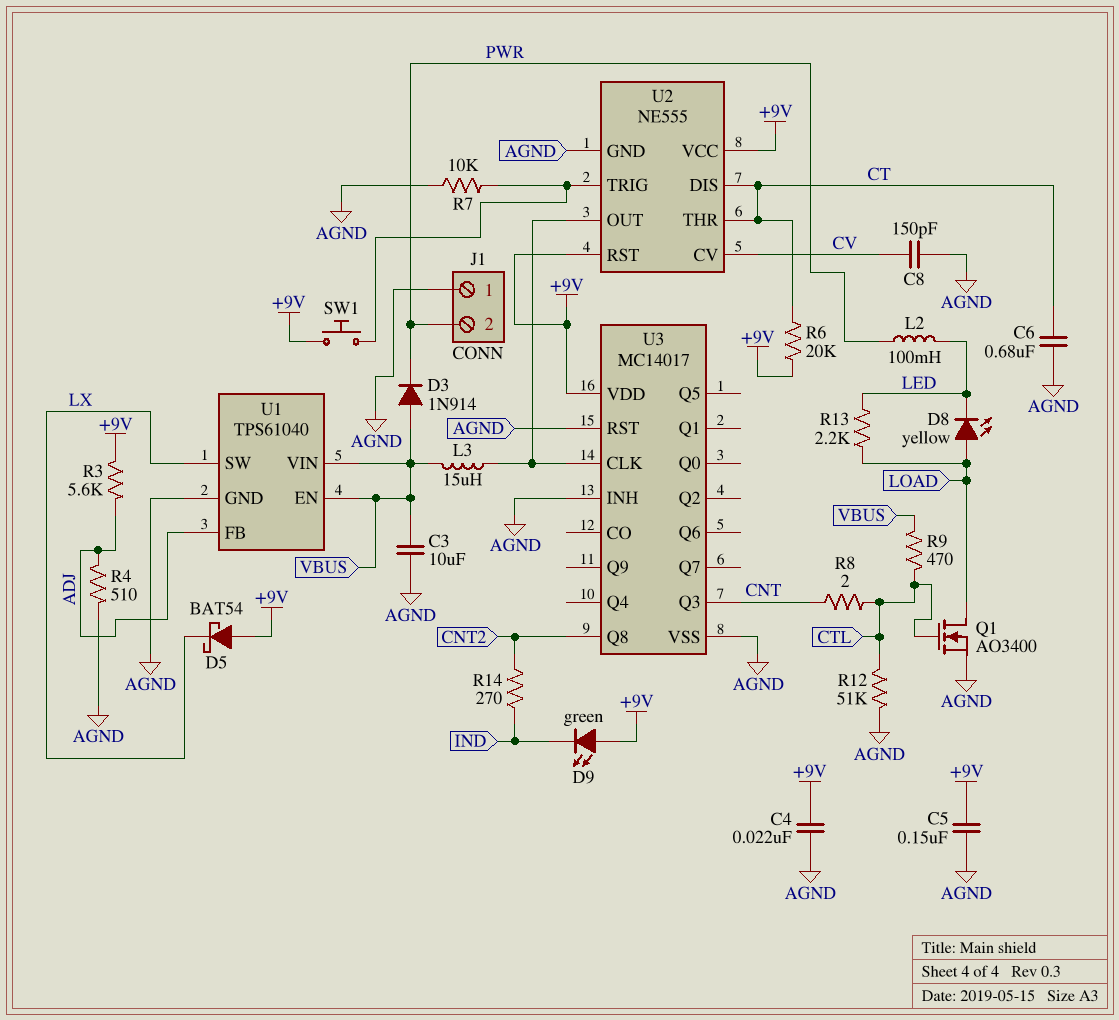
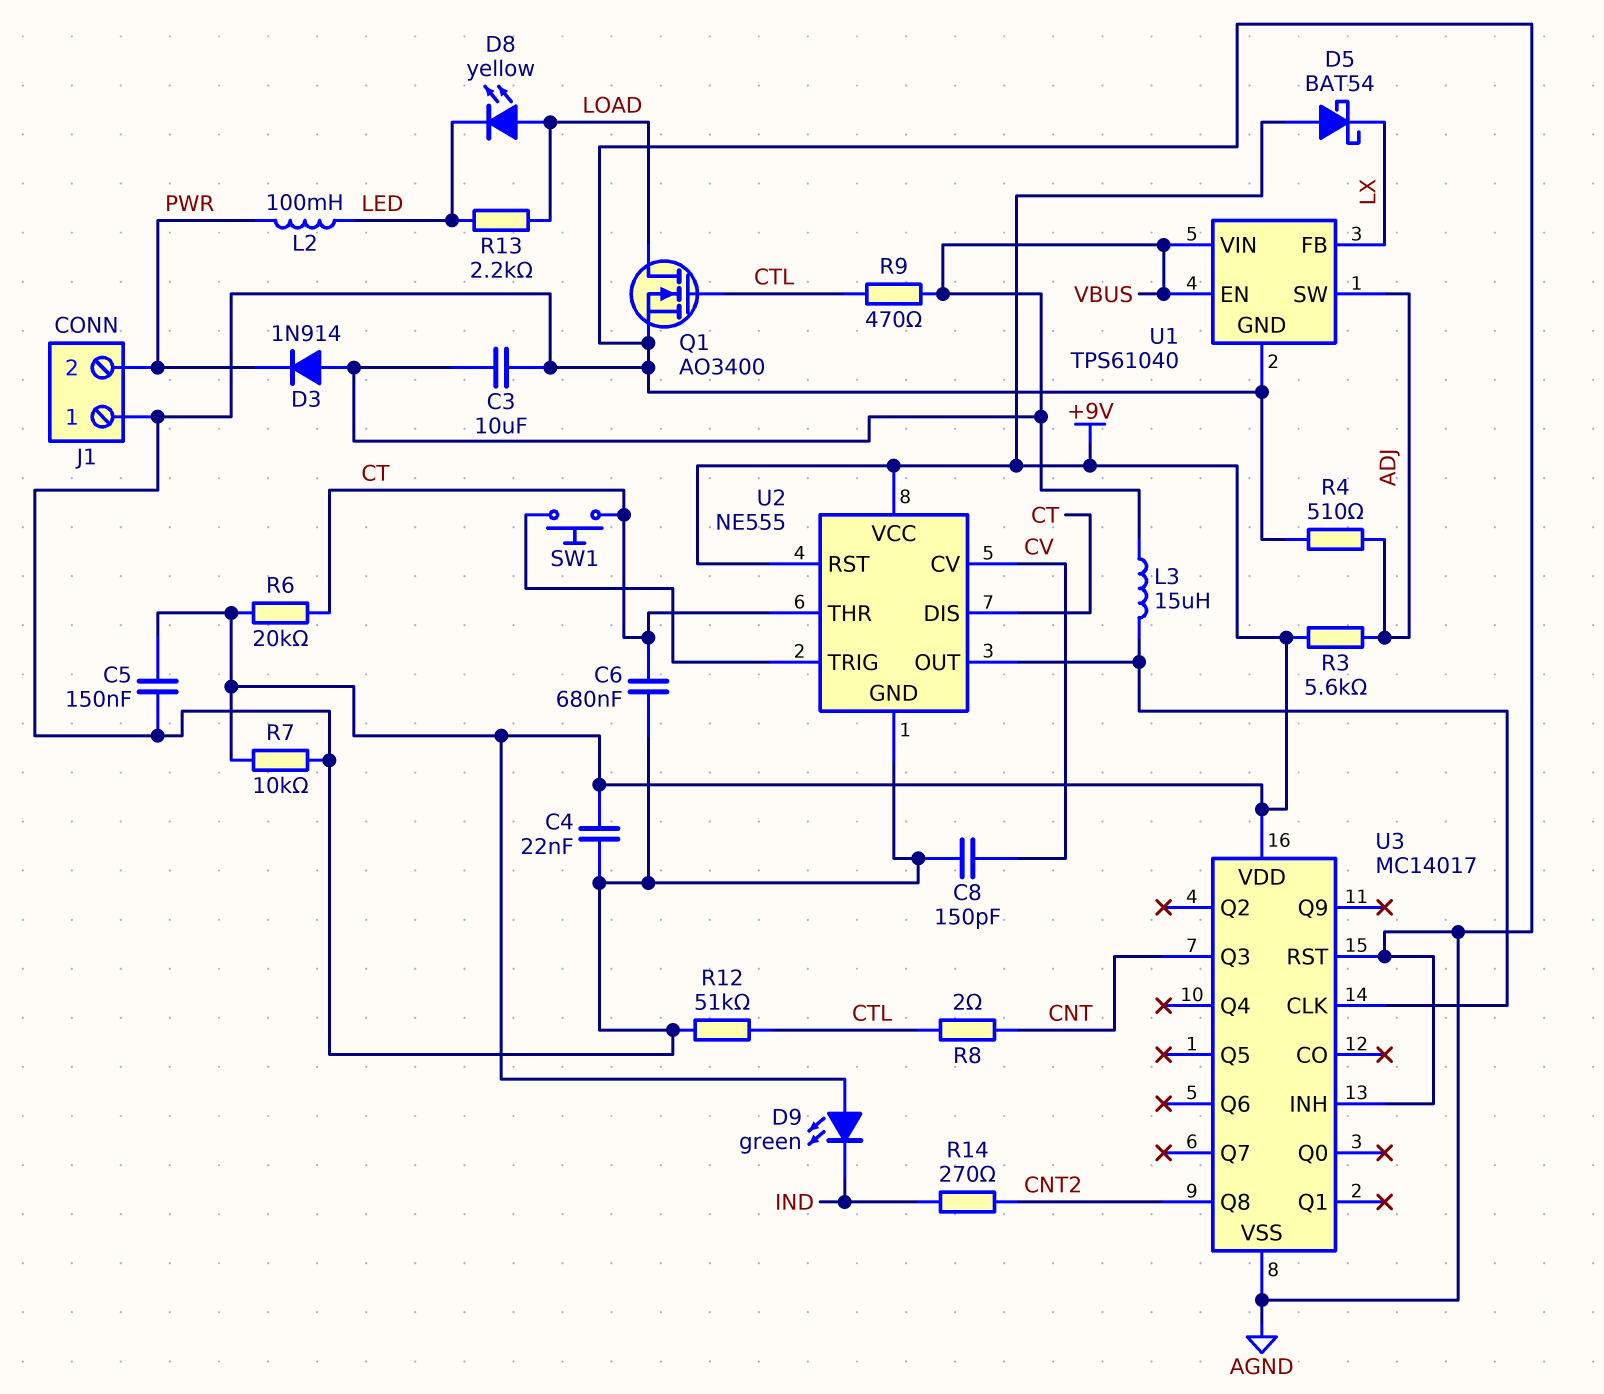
R7: 10k (AGND, U2/TRIG) -> 10k (+9V, AGND)
SW1: button (+9V, U2/TRIG) -> button (CT, U2/TRIG)
U1 pin FB: ADJ -> LX
U1 pin SW: LX -> ADJ

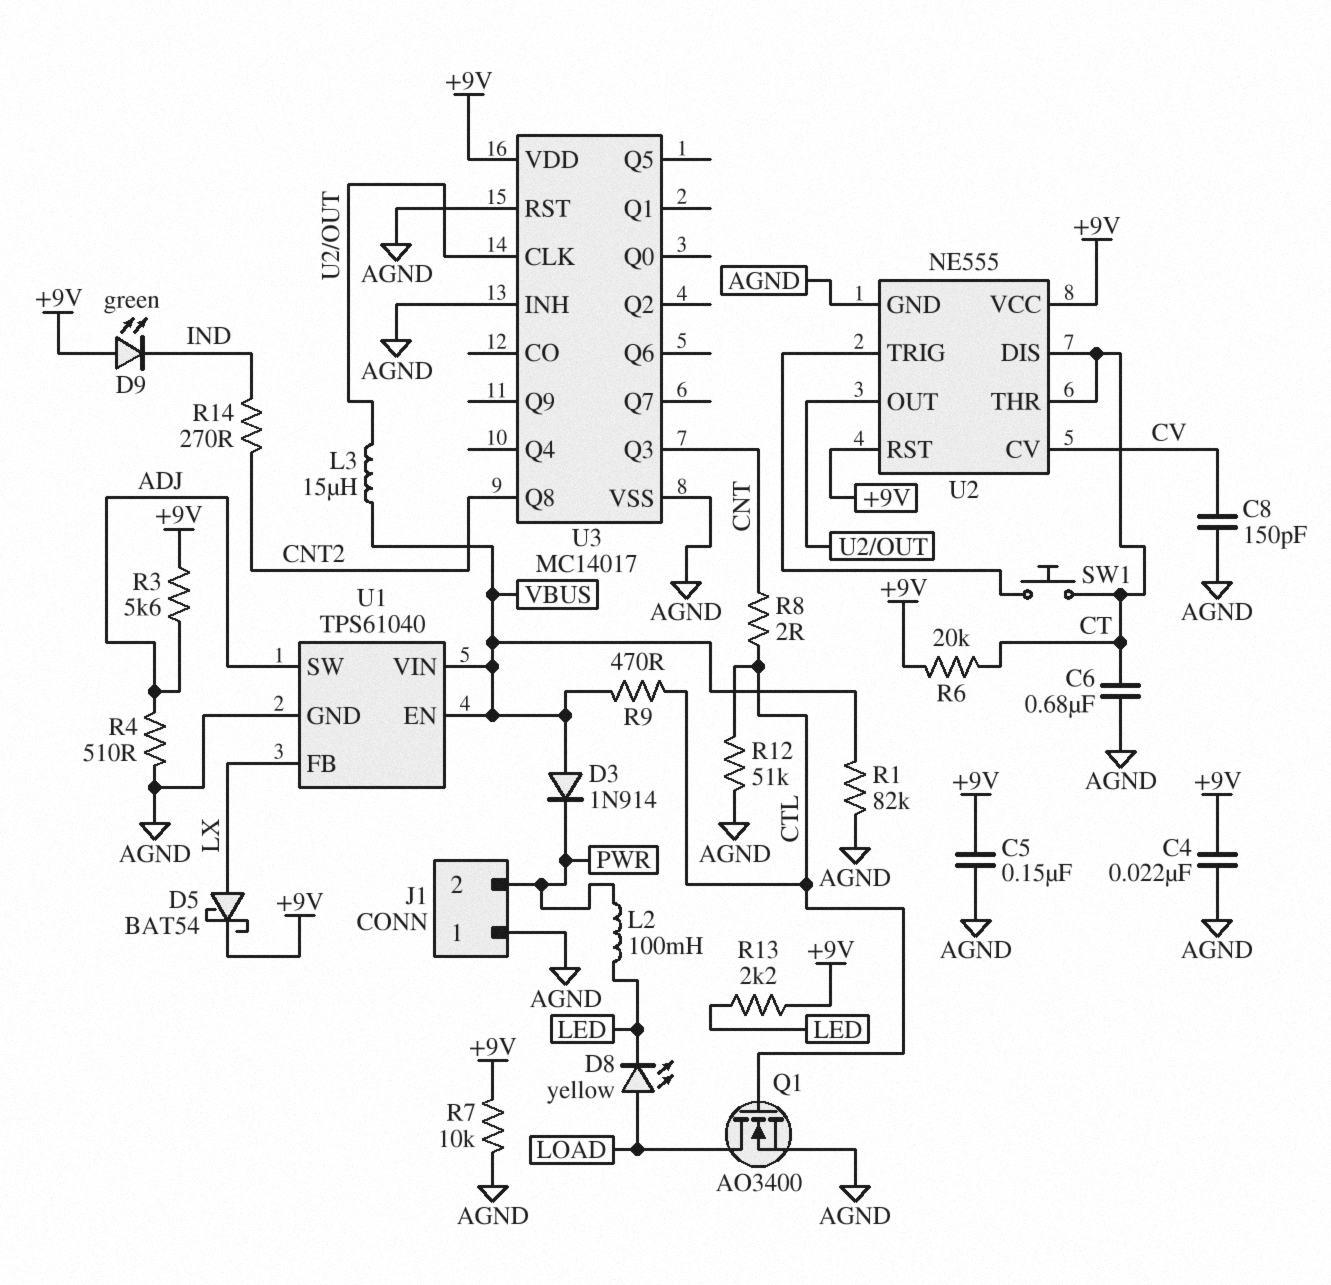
C3: 10uF (AGND, VBUS) -> none
D5: schottky BAT54 (A +9V, K LX) -> schottky BAT54 (A LX, K +9V)
R1: none -> 82k (AGND, VBUS)
R13: 2.2k (LED, LOAD) -> 2.2k (+9V, LED)

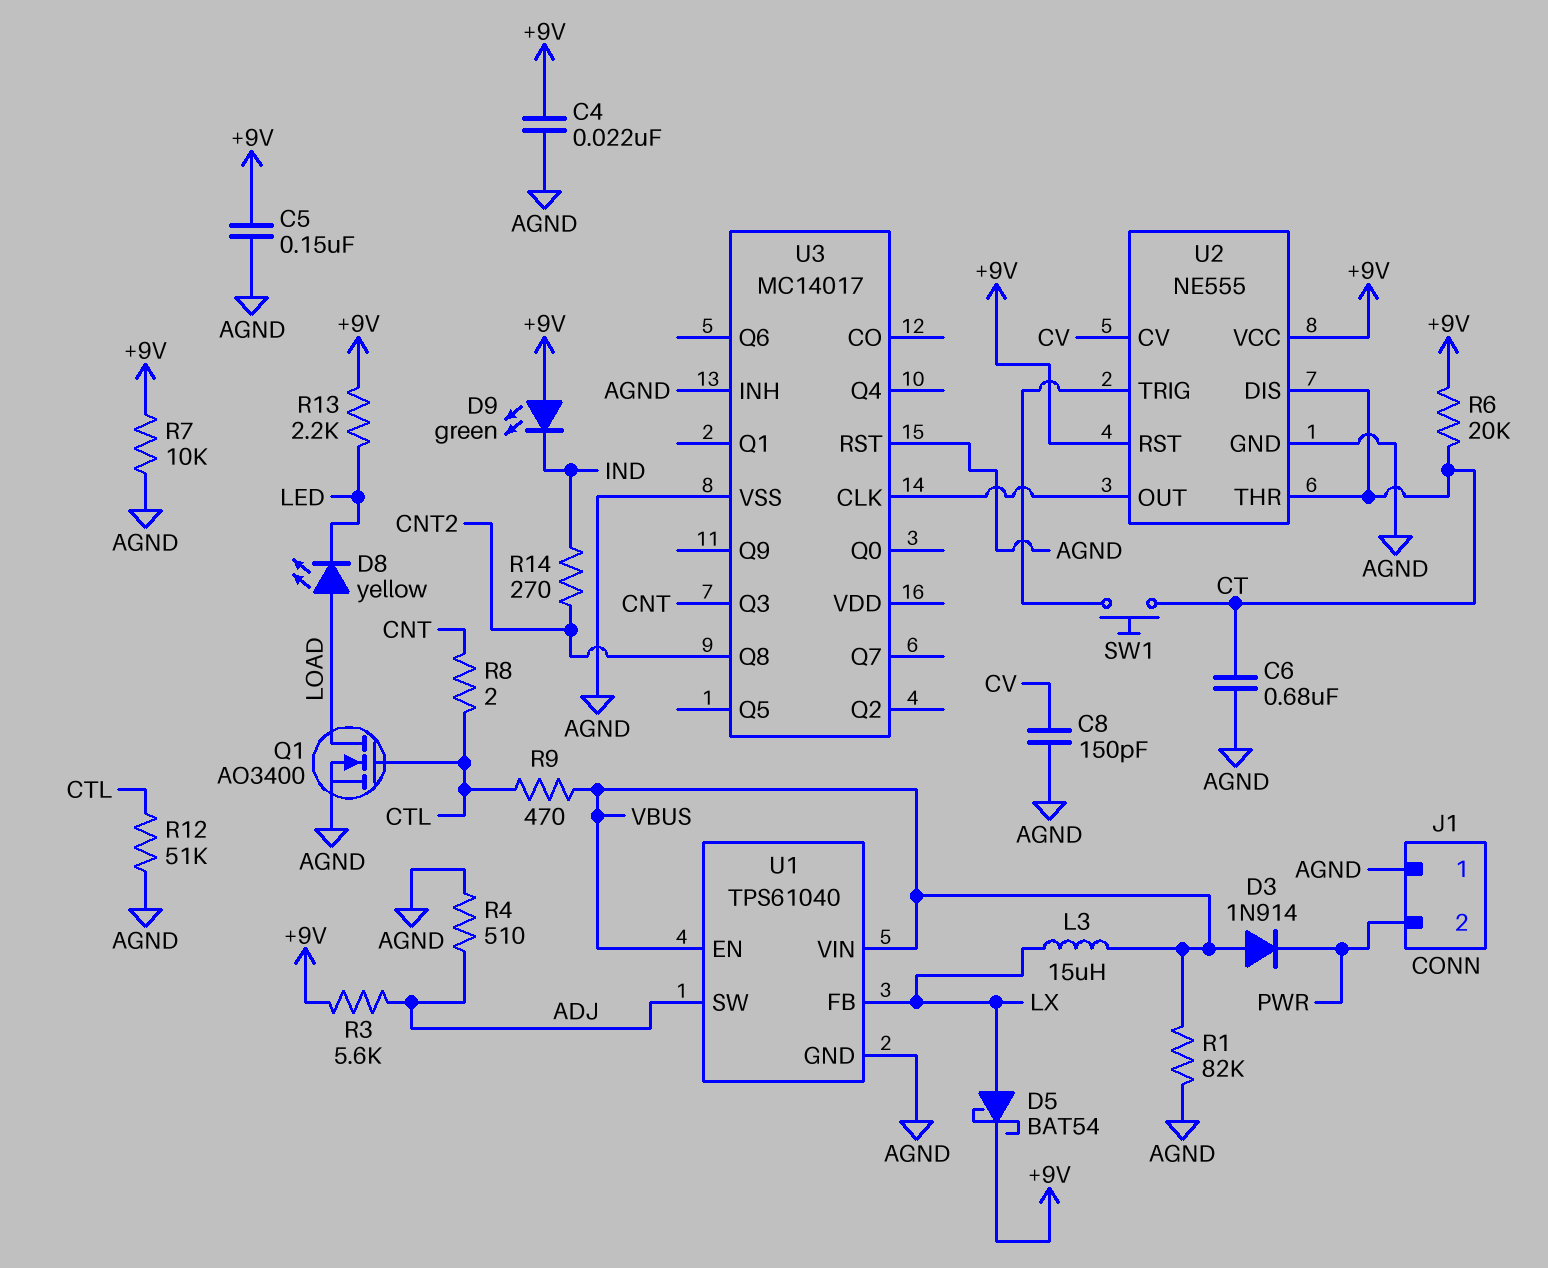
L2: 100mH (LED, PWR) -> none
L3: 15uH (U2/OUT, VBUS) -> 15uH (LX, VBUS)
U3 pin VDD: +9V -> none

